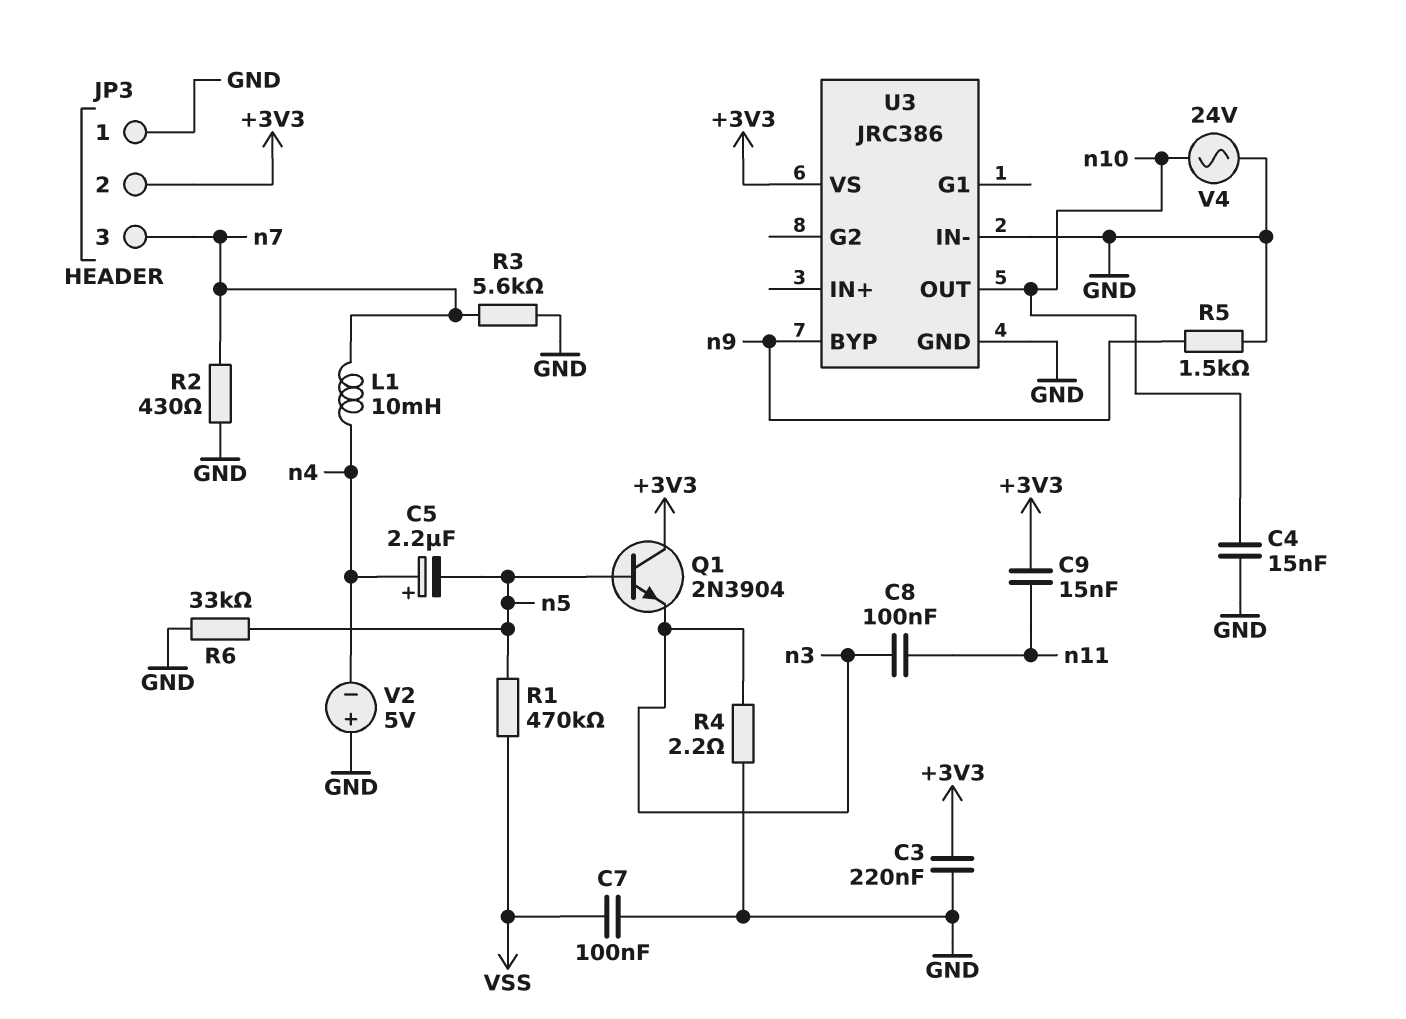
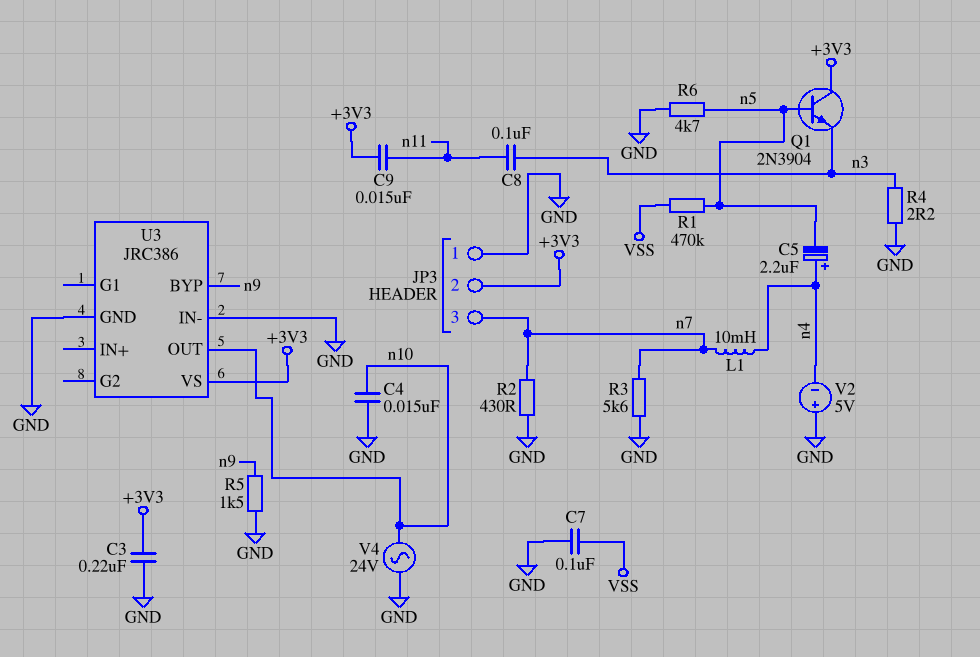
R6: 33k (GND, n5) -> 4.7k (GND, n5)

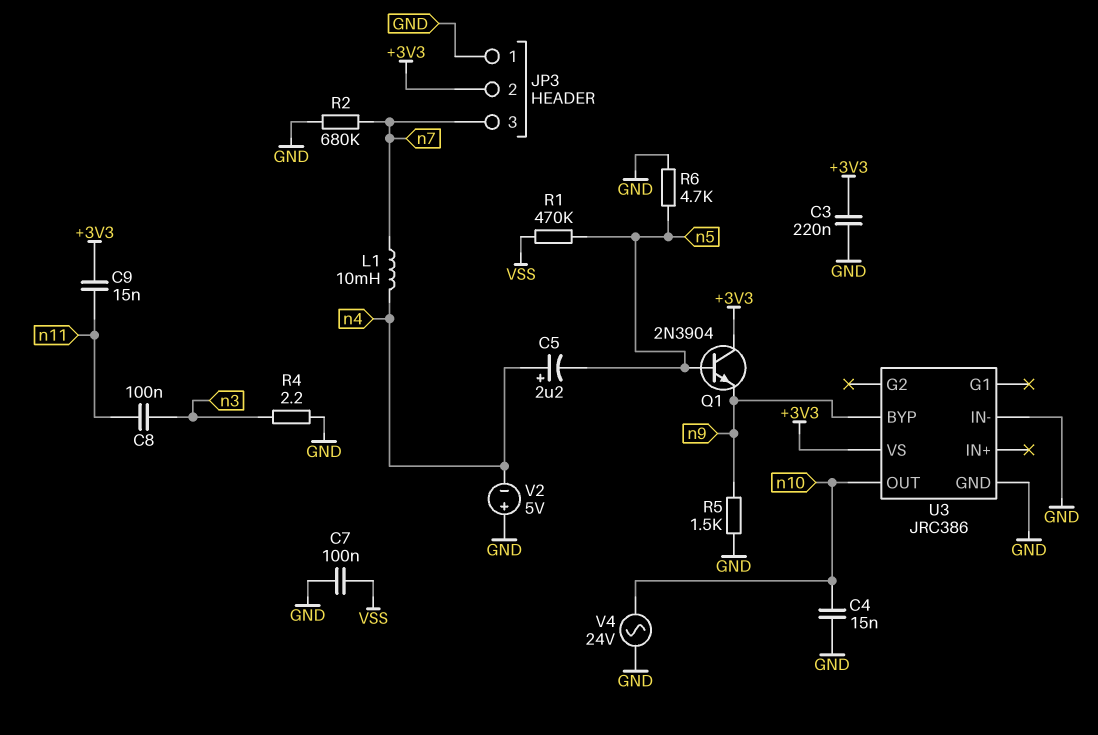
Q1: NPN 2N3904 (B n5, C +3V3, E n3) -> NPN 2N3904 (B n5, C +3V3, E n9)
R2: 430 (GND, n7) -> 680k (GND, n7)
R3: 5.6k (GND, n7) -> none

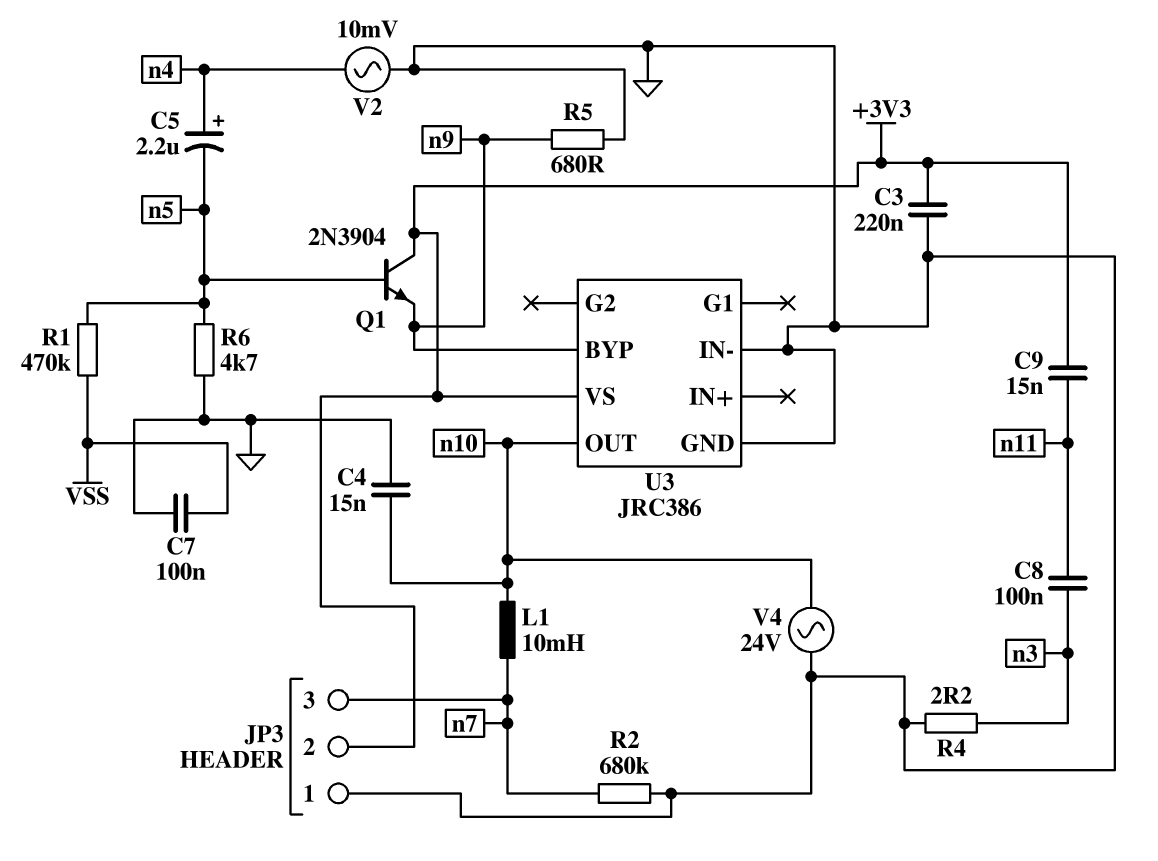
L1: 10mH (n4, n7) -> 10mH (n7, n10)
R5: 1.5k (GND, n9) -> 680 (GND, n9)
V2: 5V (plus GND, minus n4) -> AC 10mV (GND, n4)

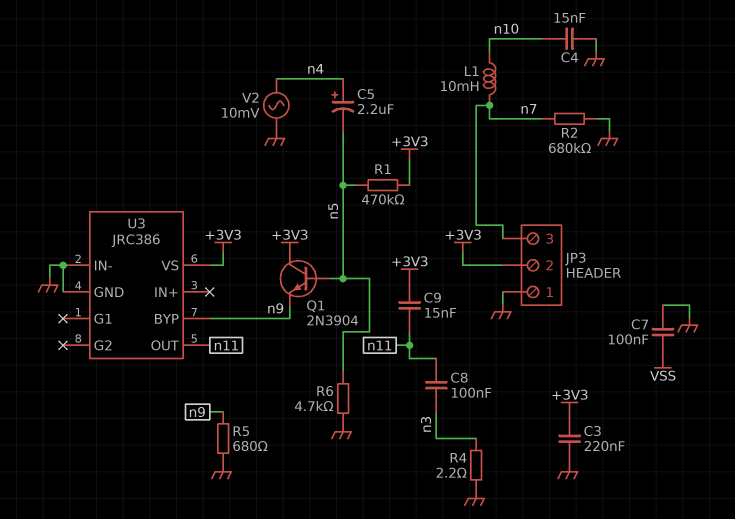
R1: 470k (VSS, n5) -> 470k (+3V3, n5)
U3 pin OUT: n10 -> n11
V4: AC 24V (GND, n10) -> none

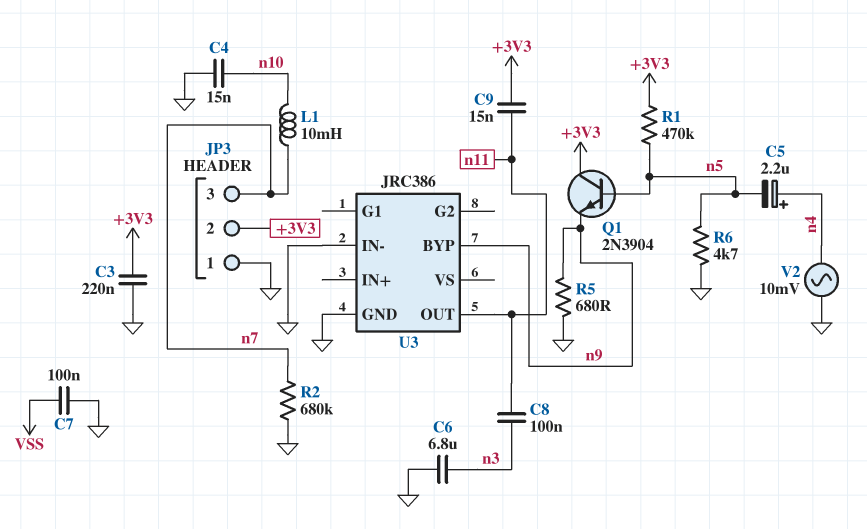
C6: none -> 6.8uF (GND, n3)
R4: 2.2 (GND, n3) -> none
U3 pin VS: +3V3 -> none

